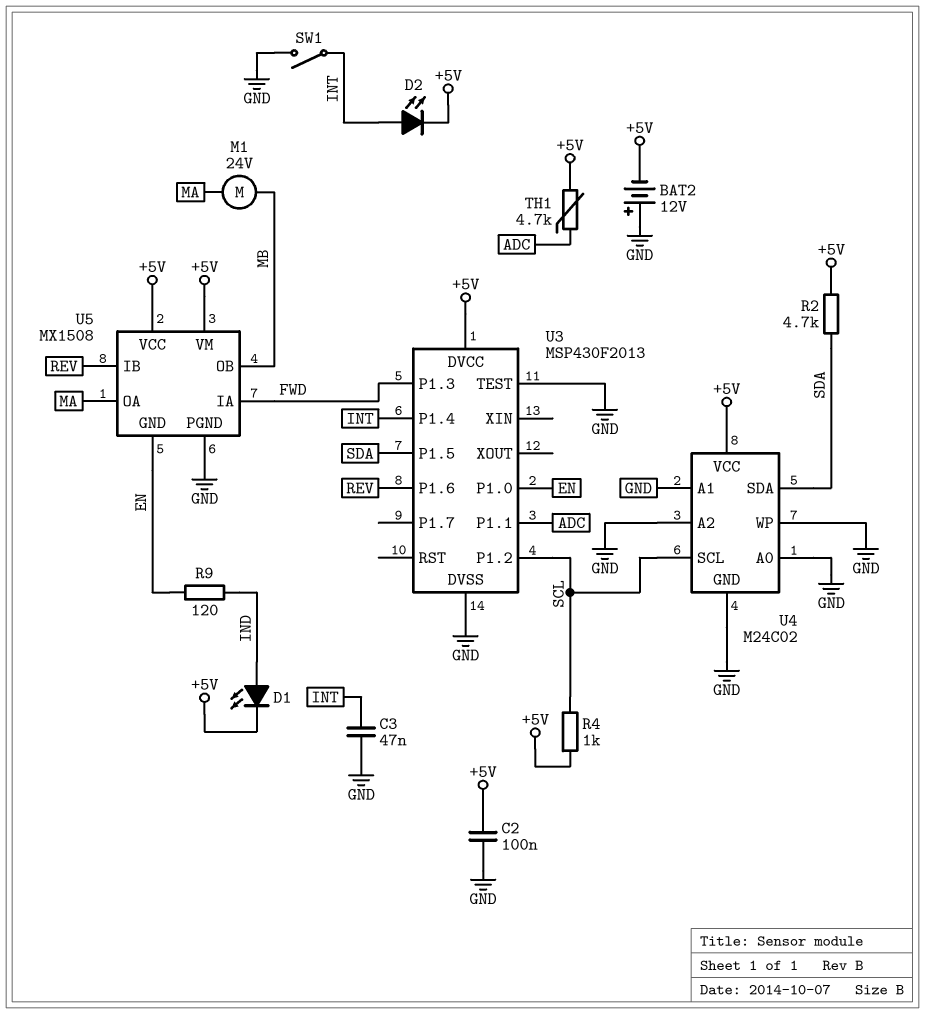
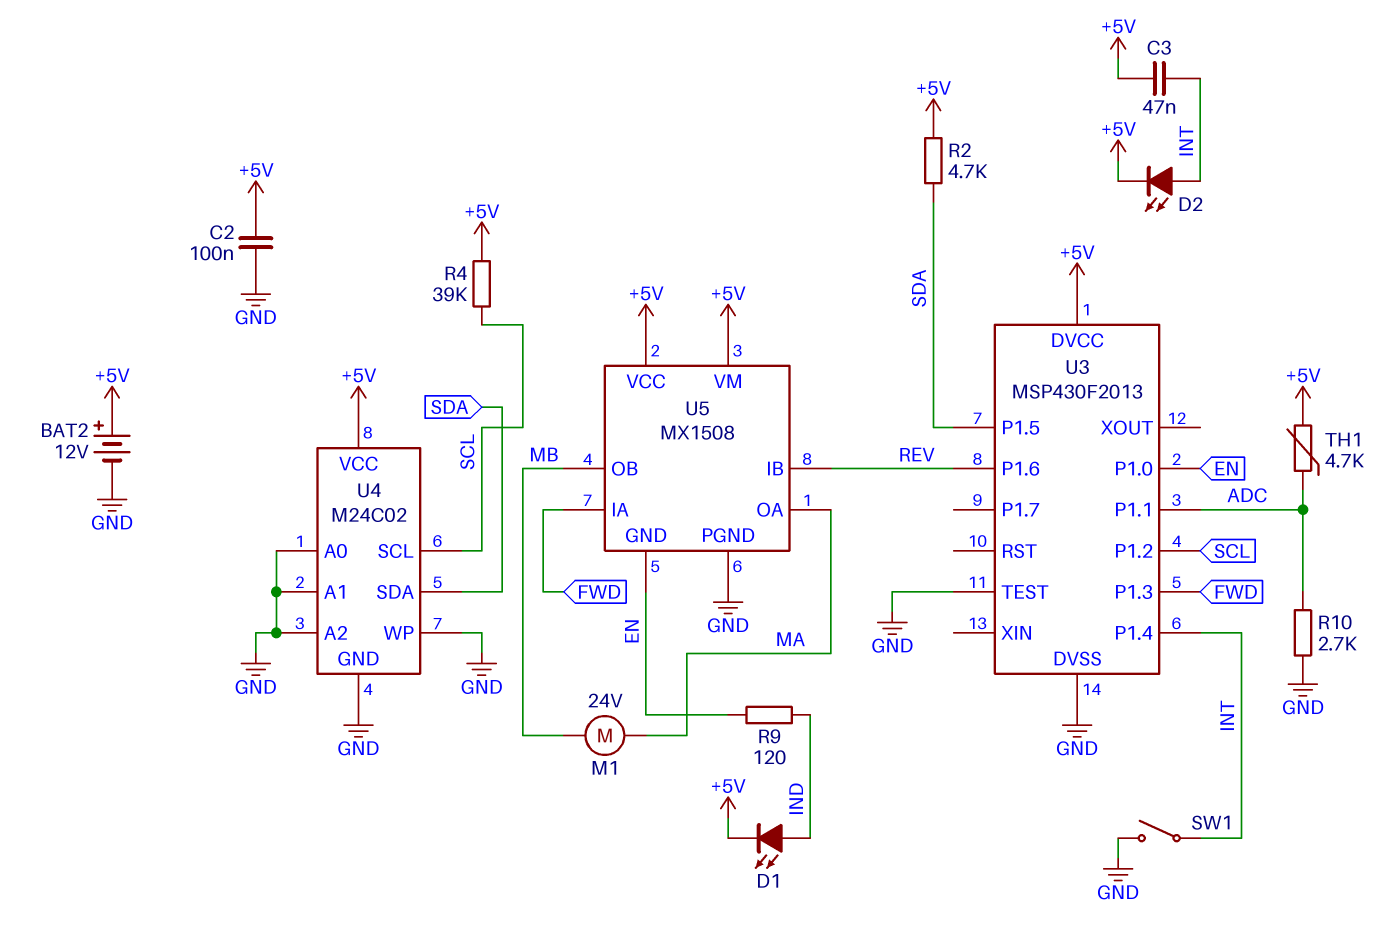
BAT2: 12V (plus GND, minus +5V) -> 12V (plus +5V, minus GND)
C3: 47nF (GND, INT) -> 47nF (+5V, INT)
R4: 1k (+5V, SCL) -> 39k (+5V, SCL)
R10: none -> 2.7k (ADC, GND)

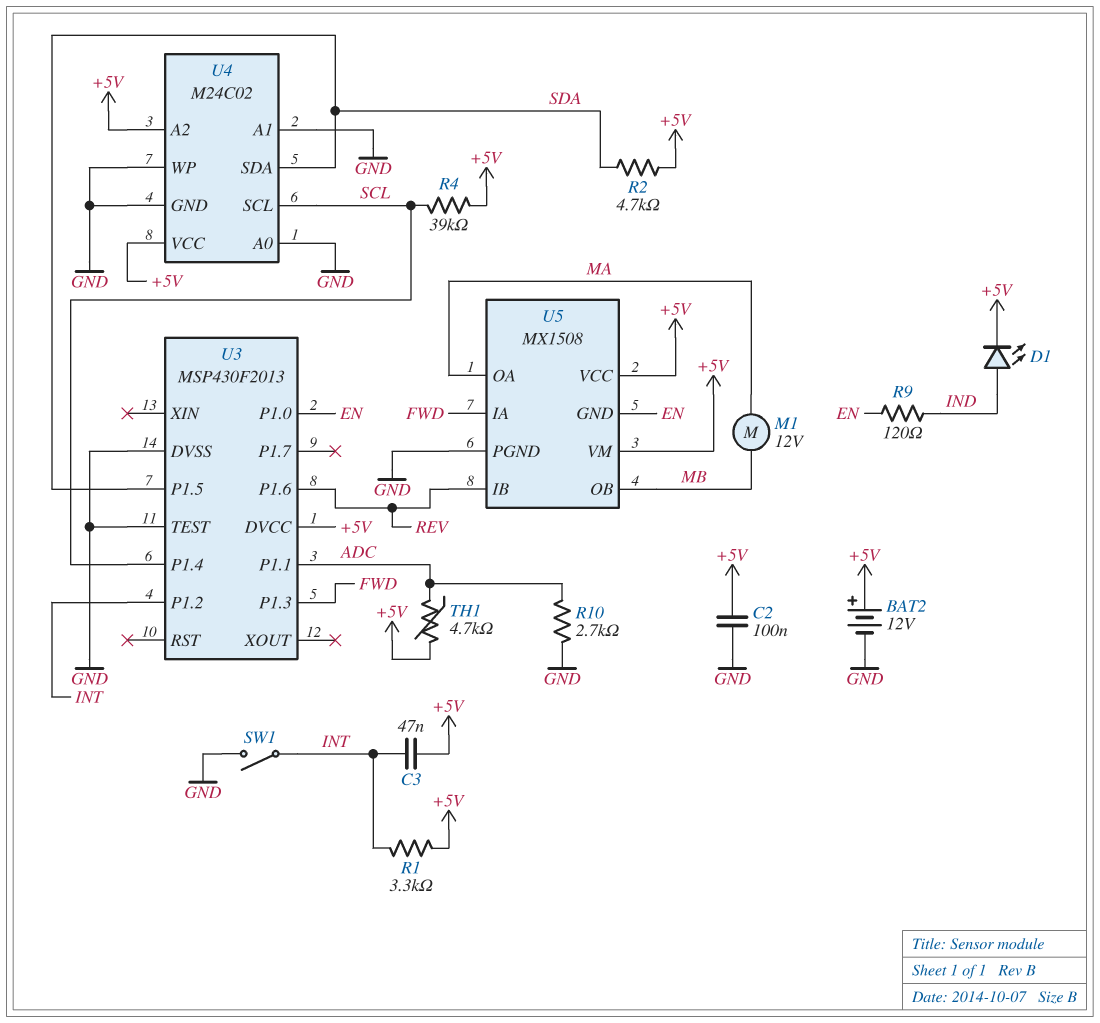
D2: LED (A INT, K +5V) -> none
M1: motor 24V (MA, MB) -> motor 12V (MA, MB)
R1: none -> 3.3k (+5V, INT)
U3 pin P1.2: SCL -> INT
U3 pin P1.4: INT -> SCL
U4 pin A2: GND -> +5V

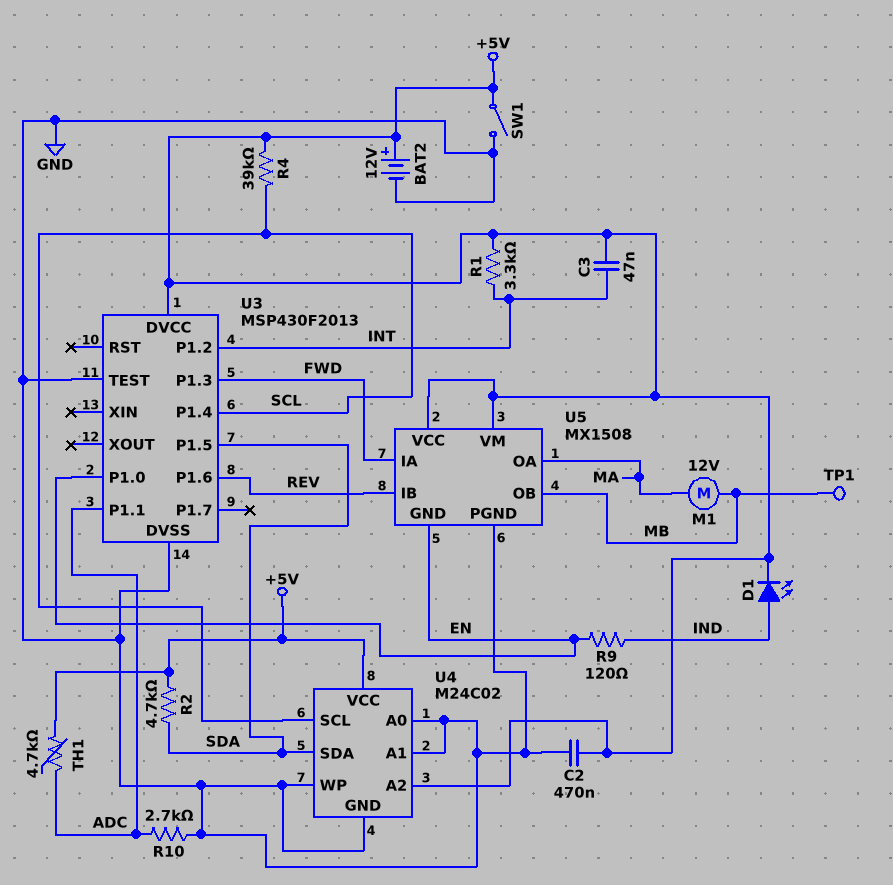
C2: 100nF (+5V, GND) -> 470nF (+5V, GND)
SW1: switch (GND, INT) -> switch (+5V, GND)
TP1: none -> test point (MB)

